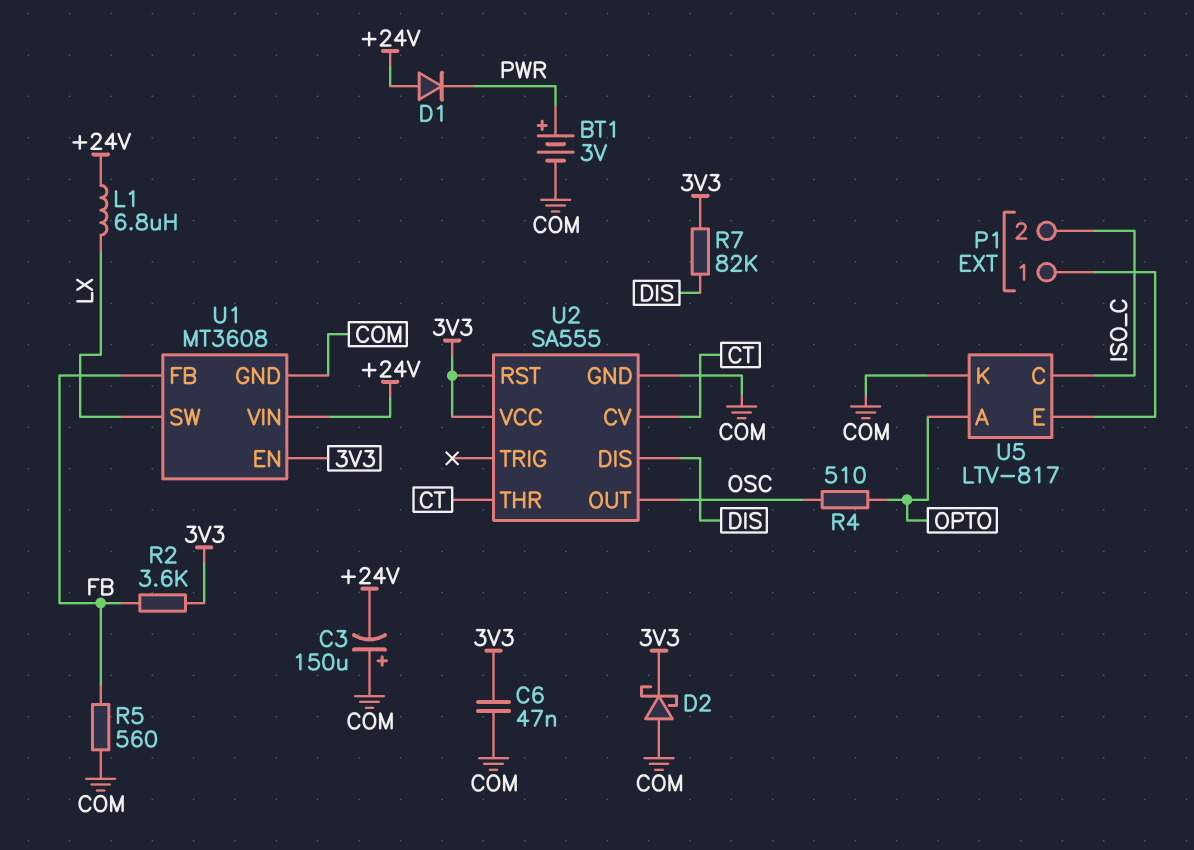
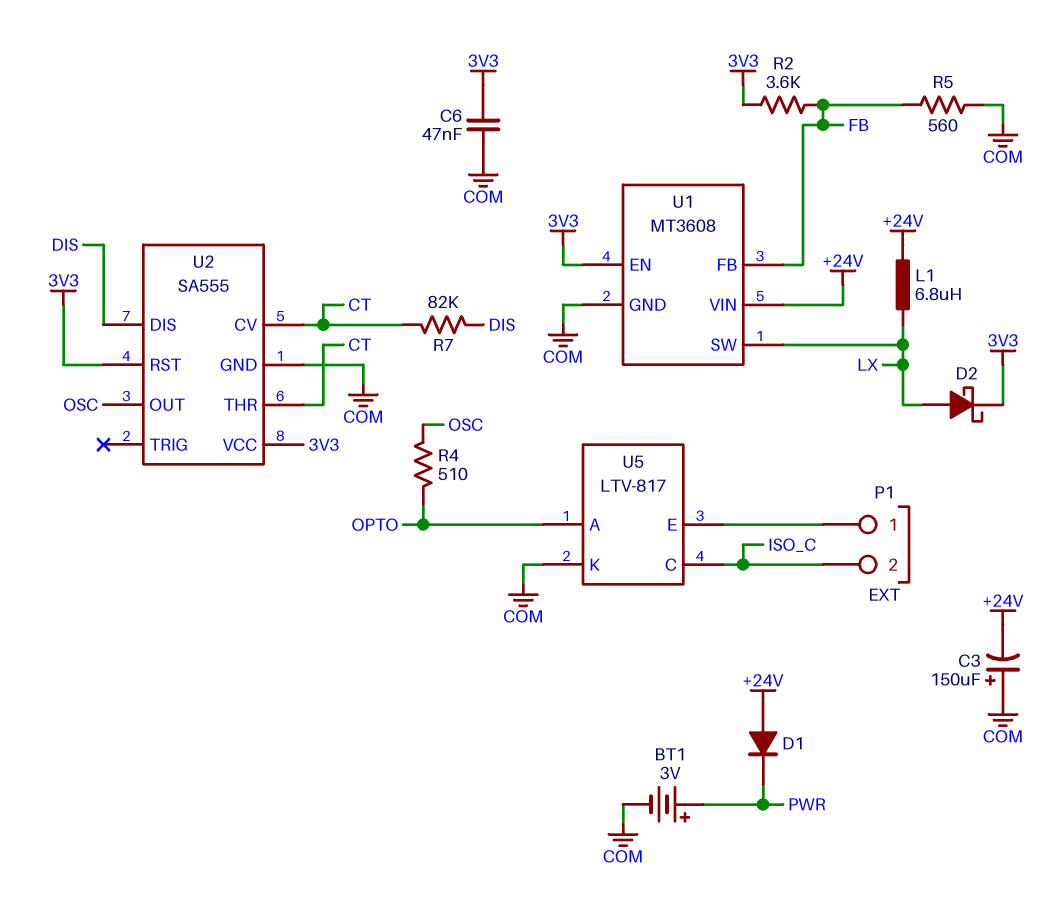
D2: schottky (A COM, K 3V3) -> schottky (A LX, K 3V3)
R7: 82k (3V3, DIS) -> 82k (CT, DIS)

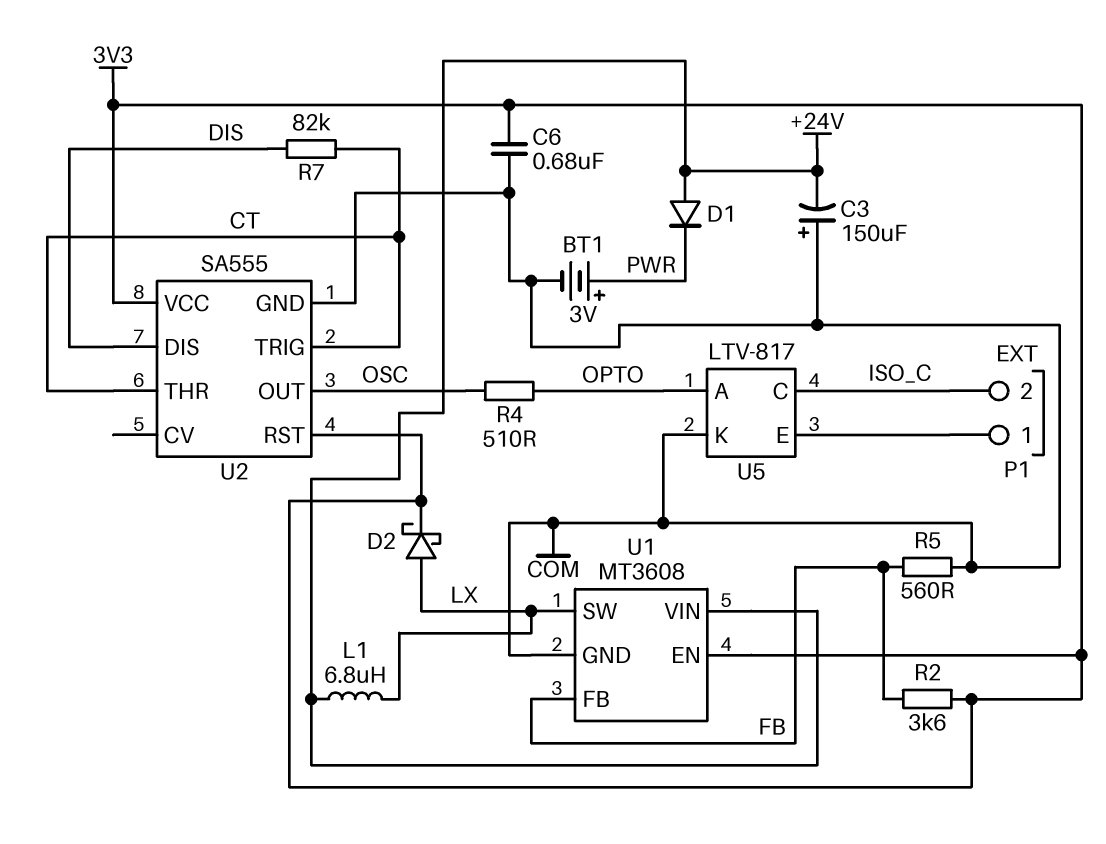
C6: 47nF (3V3, COM) -> 680nF (3V3, COM)
U2 pin CV: CT -> none
U2 pin TRIG: none -> CT

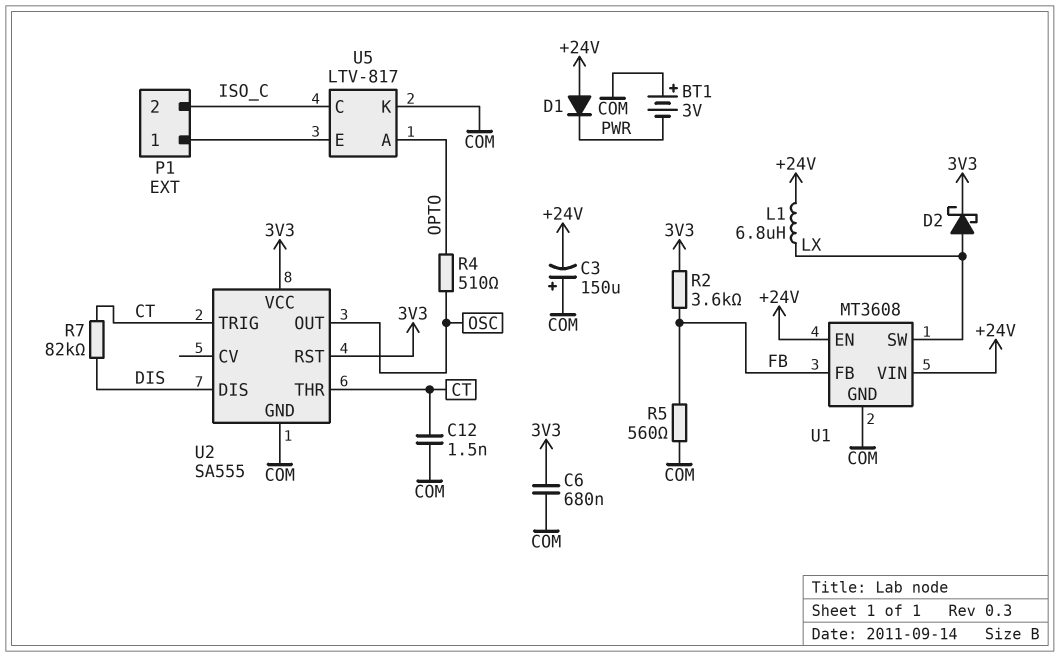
BT1: 3V (plus PWR, minus COM) -> 3V (plus COM, minus PWR)
C12: none -> 1.5nF (COM, CT)
U1 pin EN: 3V3 -> +24V

